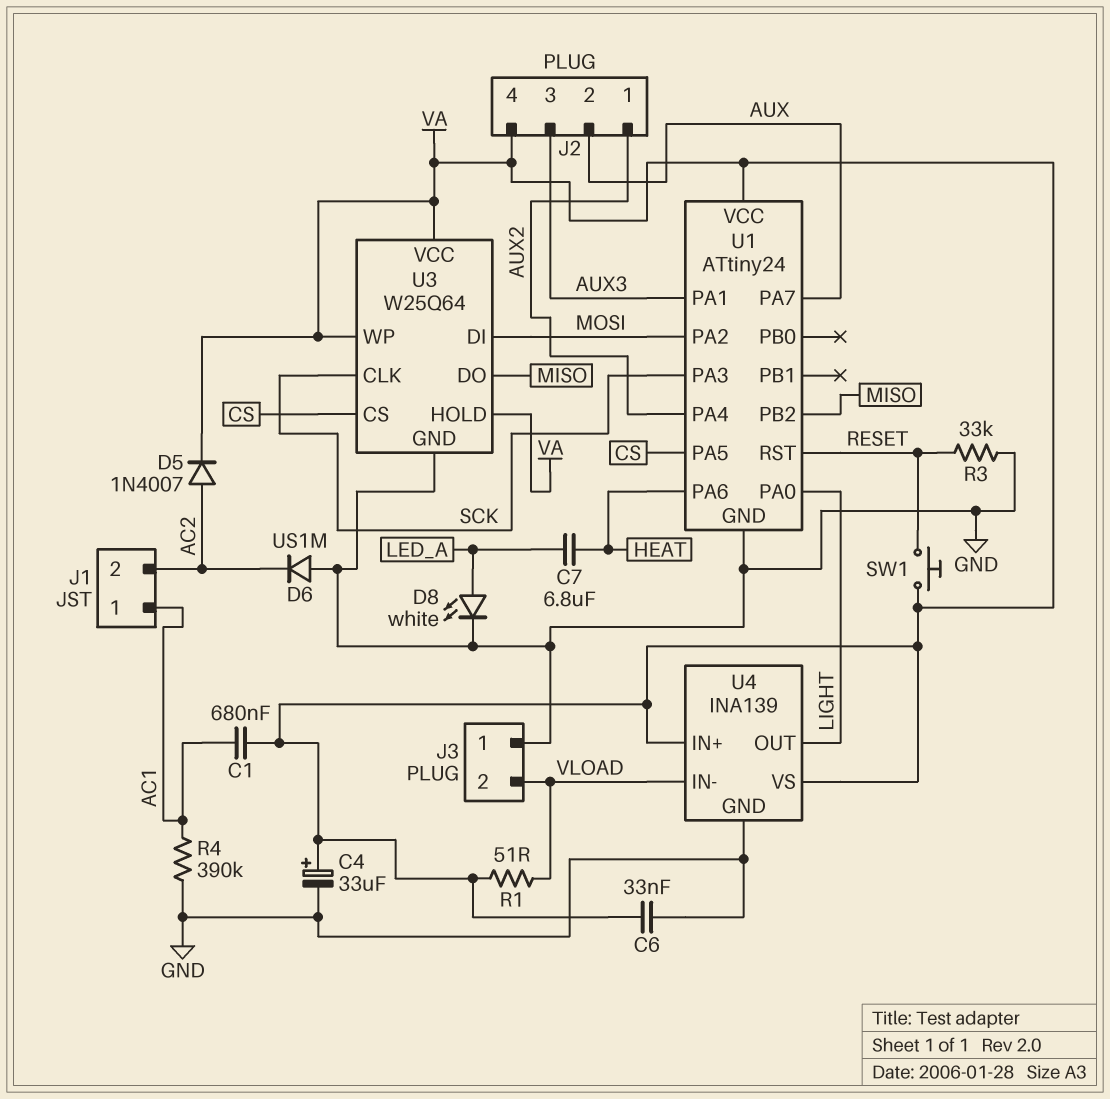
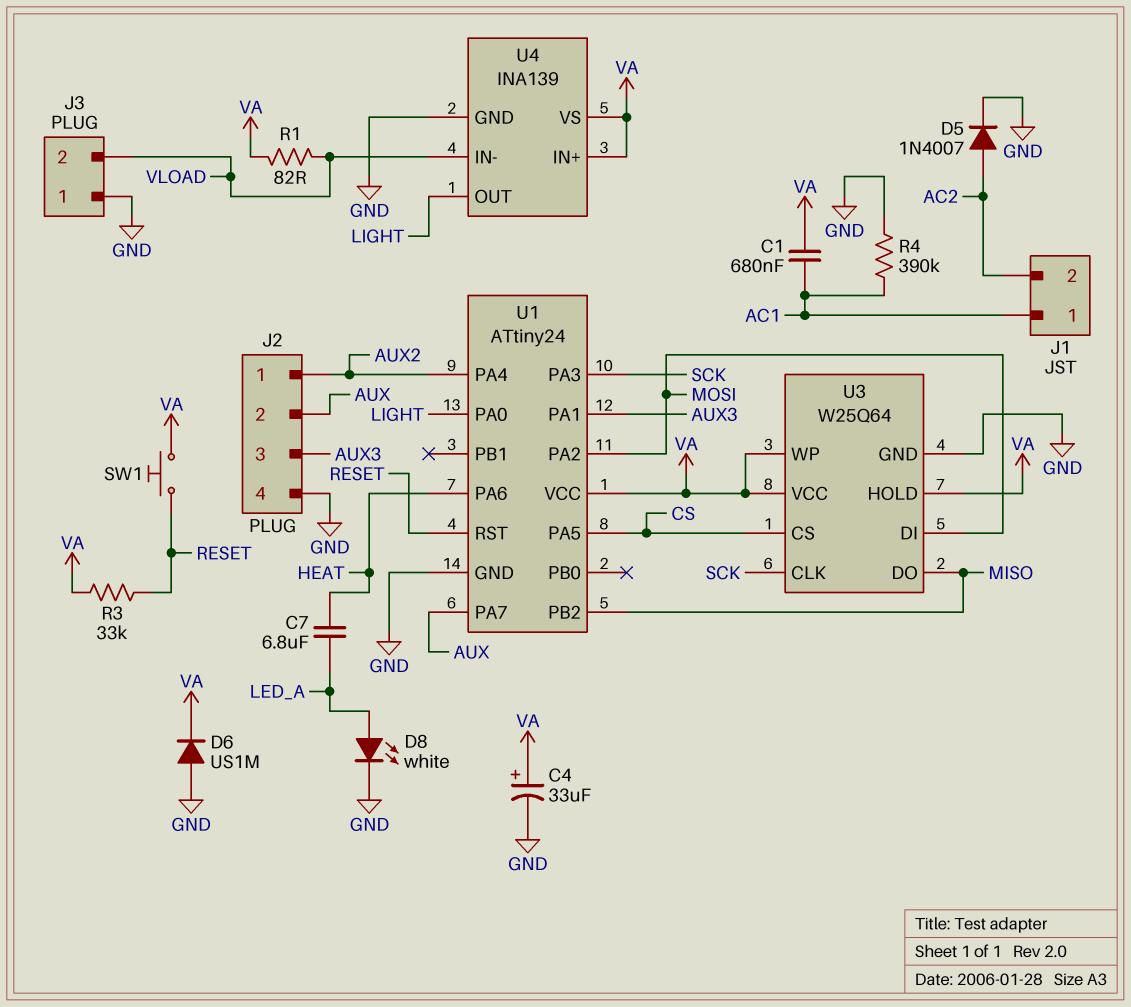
C6: 33nF (GND, VA) -> none
D5: diode 1N4007 (A AC2, K VA) -> diode 1N4007 (A AC2, K GND)
D6: diode US1M (A GND, K AC2) -> diode US1M (A GND, K VA)
J2 pin 4: VA -> GND
R1: 51 (VA, VLOAD) -> 82 (VA, VLOAD)
R3: 33k (GND, RESET) -> 33k (RESET, VA)

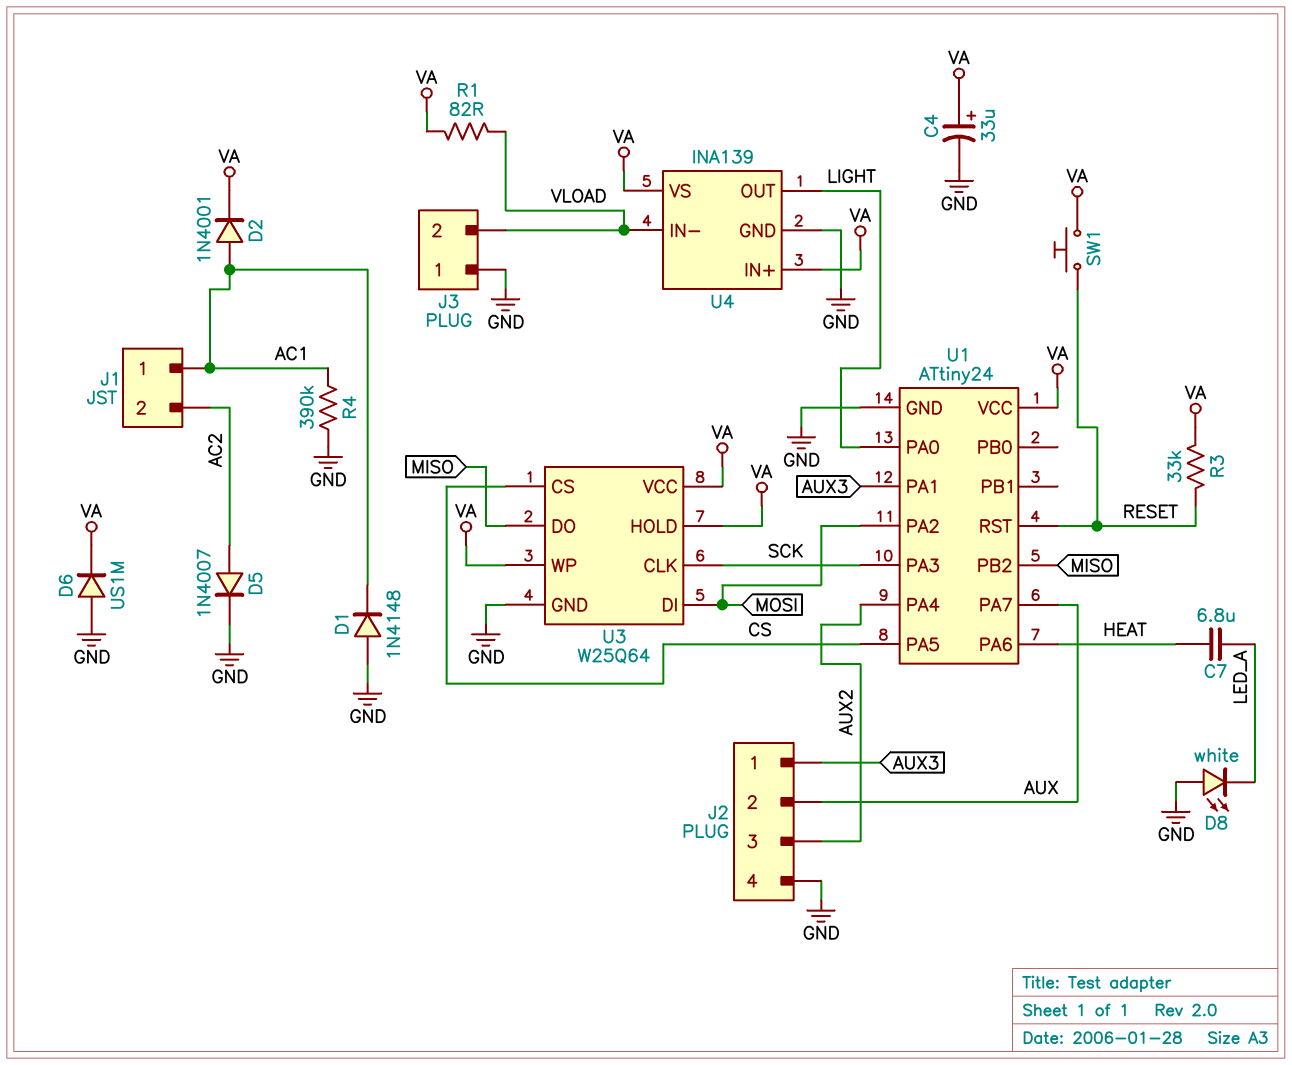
C1: 680nF (AC1, VA) -> none
D1: none -> diode 1N4148 (A GND, K AC1)
D2: none -> diode 1N4001 (A AC1, K VA)
D8: LED white (A LED_A, K GND) -> LED white (A GND, K LED_A)
J2 pin 1: AUX2 -> AUX3
J2 pin 3: AUX3 -> AUX2

